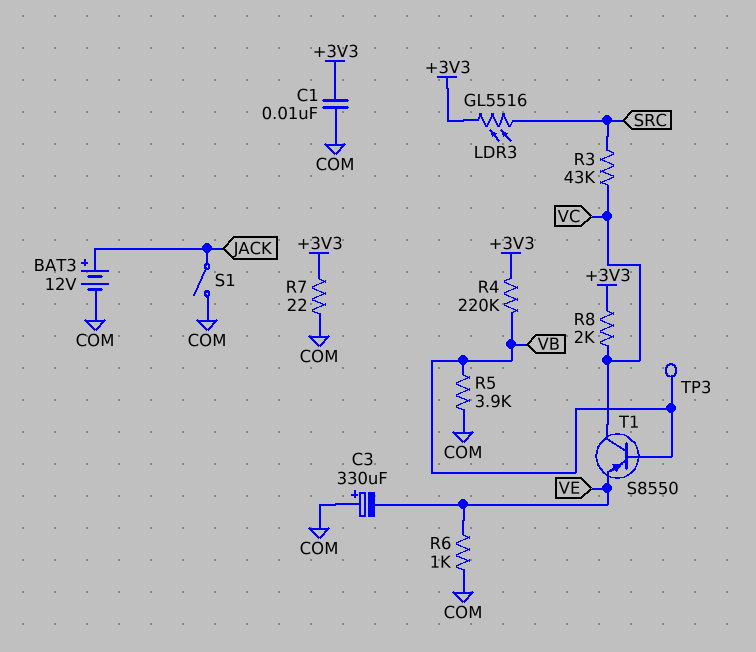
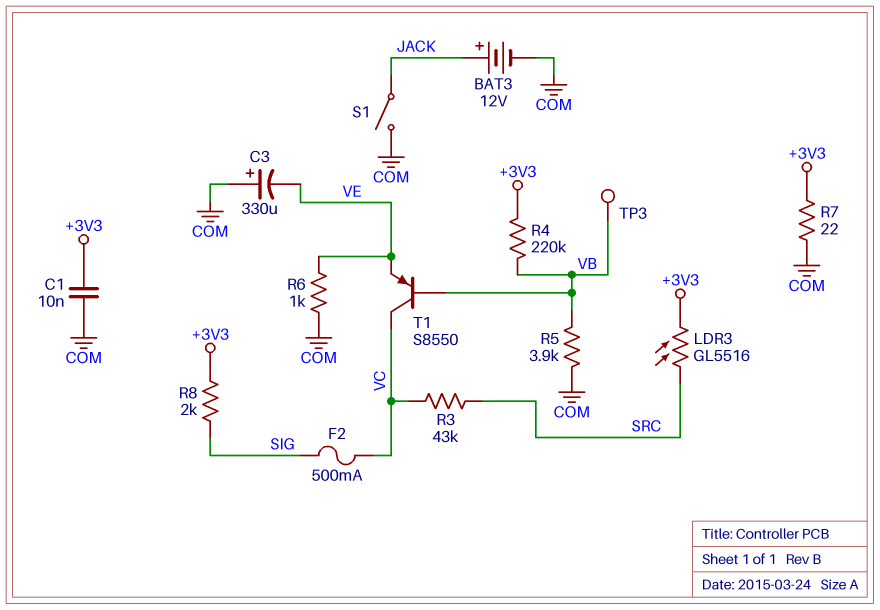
F2: none -> 500mA (SIG, VC)
R8: 2k (+3V3, VC) -> 2k (+3V3, SIG)

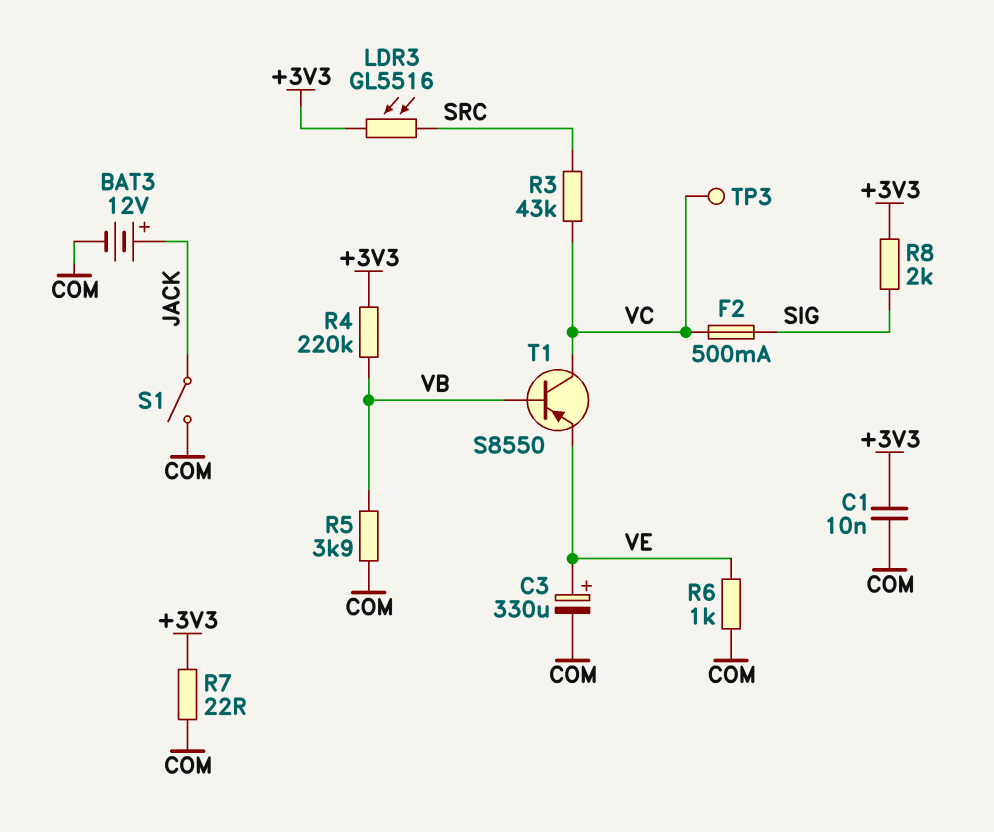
C3: 330uF (plus COM, minus VE) -> 330uF (plus VE, minus COM)
TP3: test point (VB) -> test point (VC)

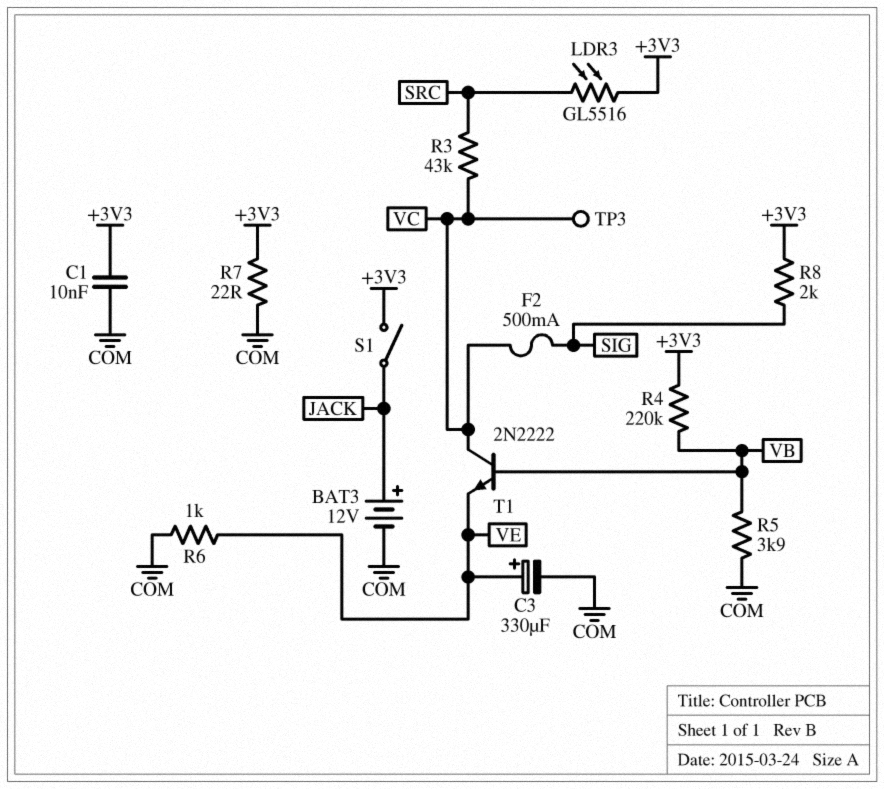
S1: switch (COM, JACK) -> switch (+3V3, JACK)
T1: PNP S8550 (B VB, C VC, E VE) -> NPN 2N2222 (B VB, C VC, E VE)

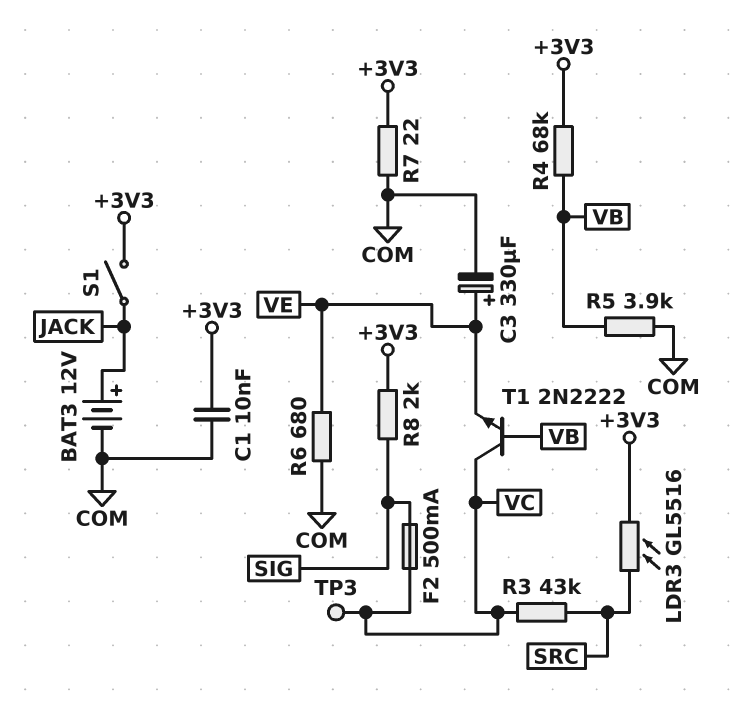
R4: 220k (+3V3, VB) -> 68k (+3V3, VB)
R6: 1k (COM, VE) -> 680 (COM, VE)

